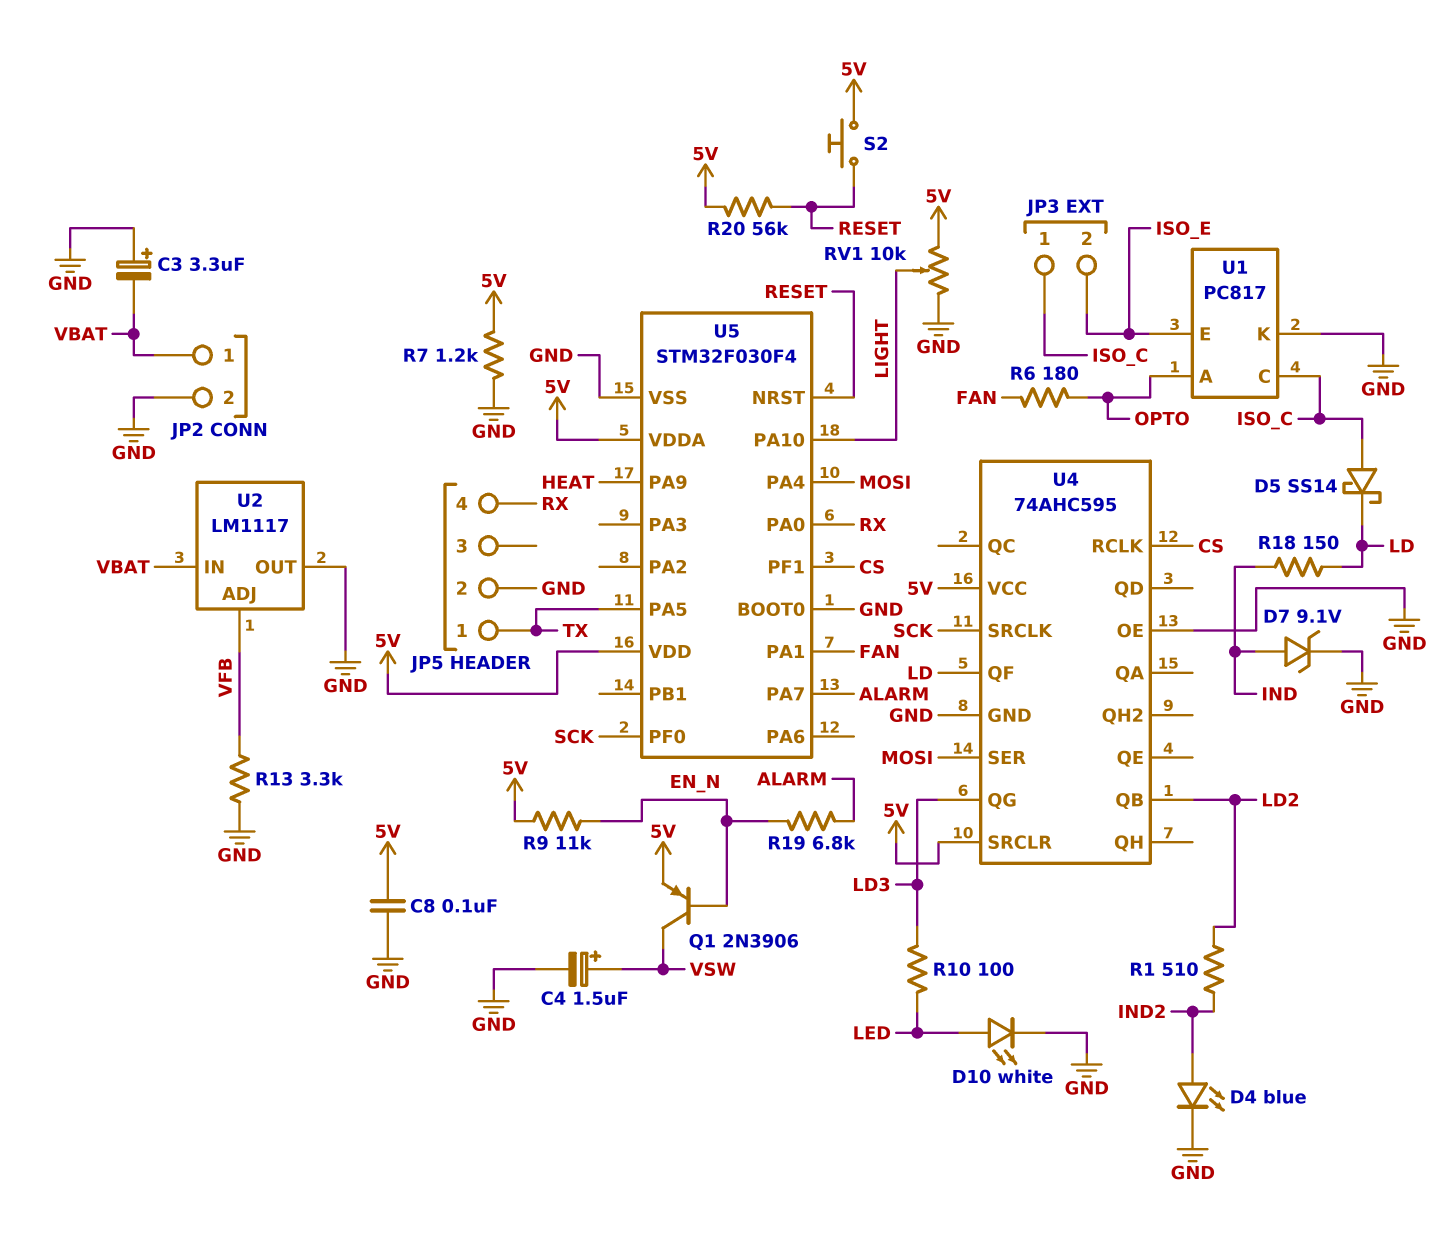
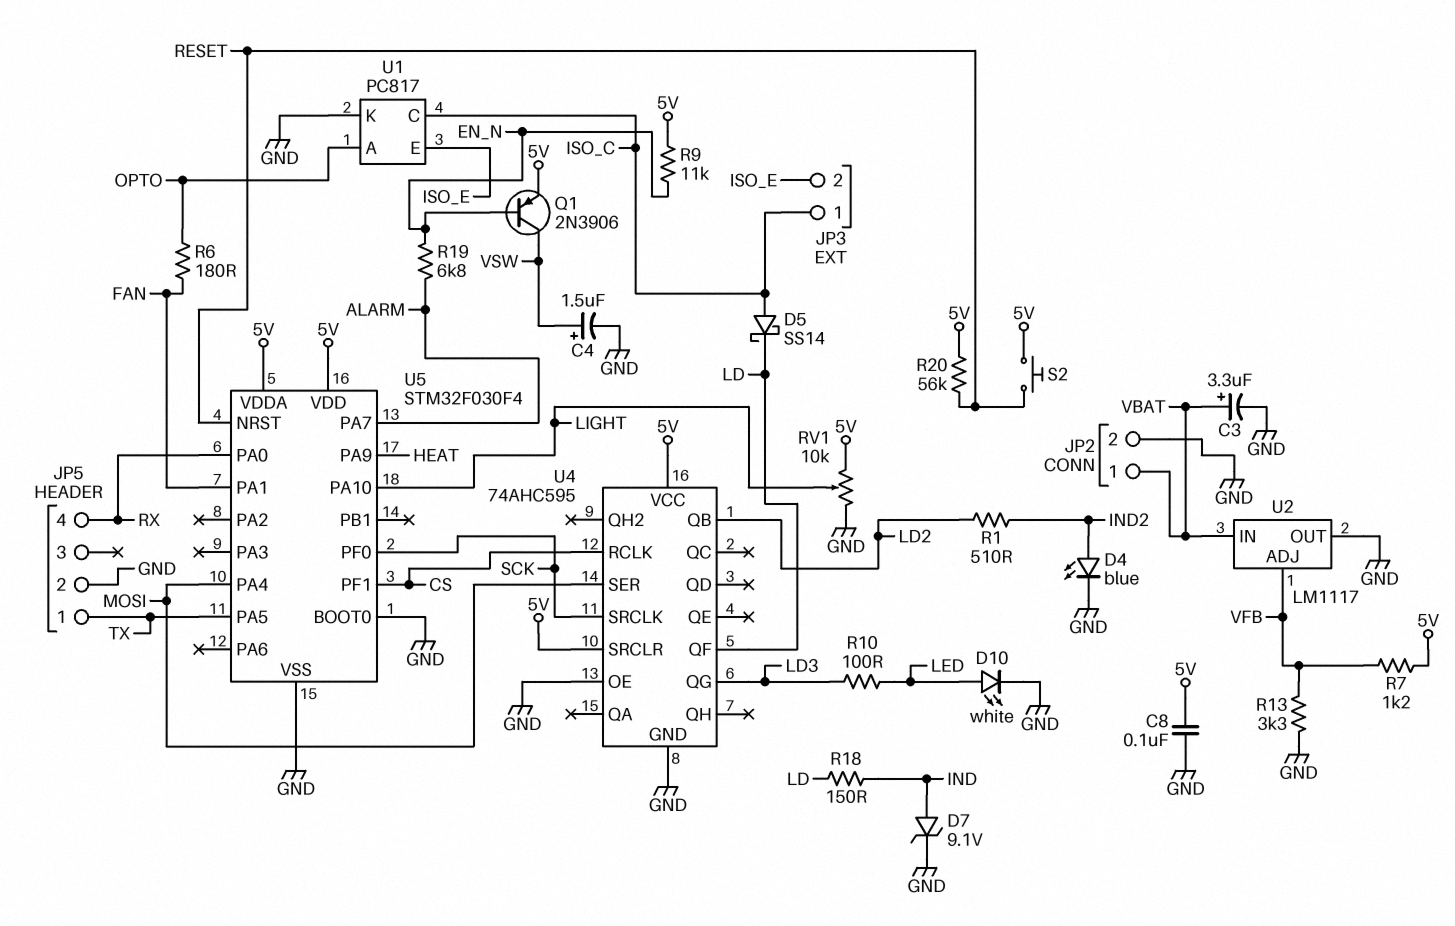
C3: 3.3uF (plus GND, minus VBAT) -> 3.3uF (plus VBAT, minus GND)
R7: 1.2k (5V, GND) -> 1.2k (5V, VFB)

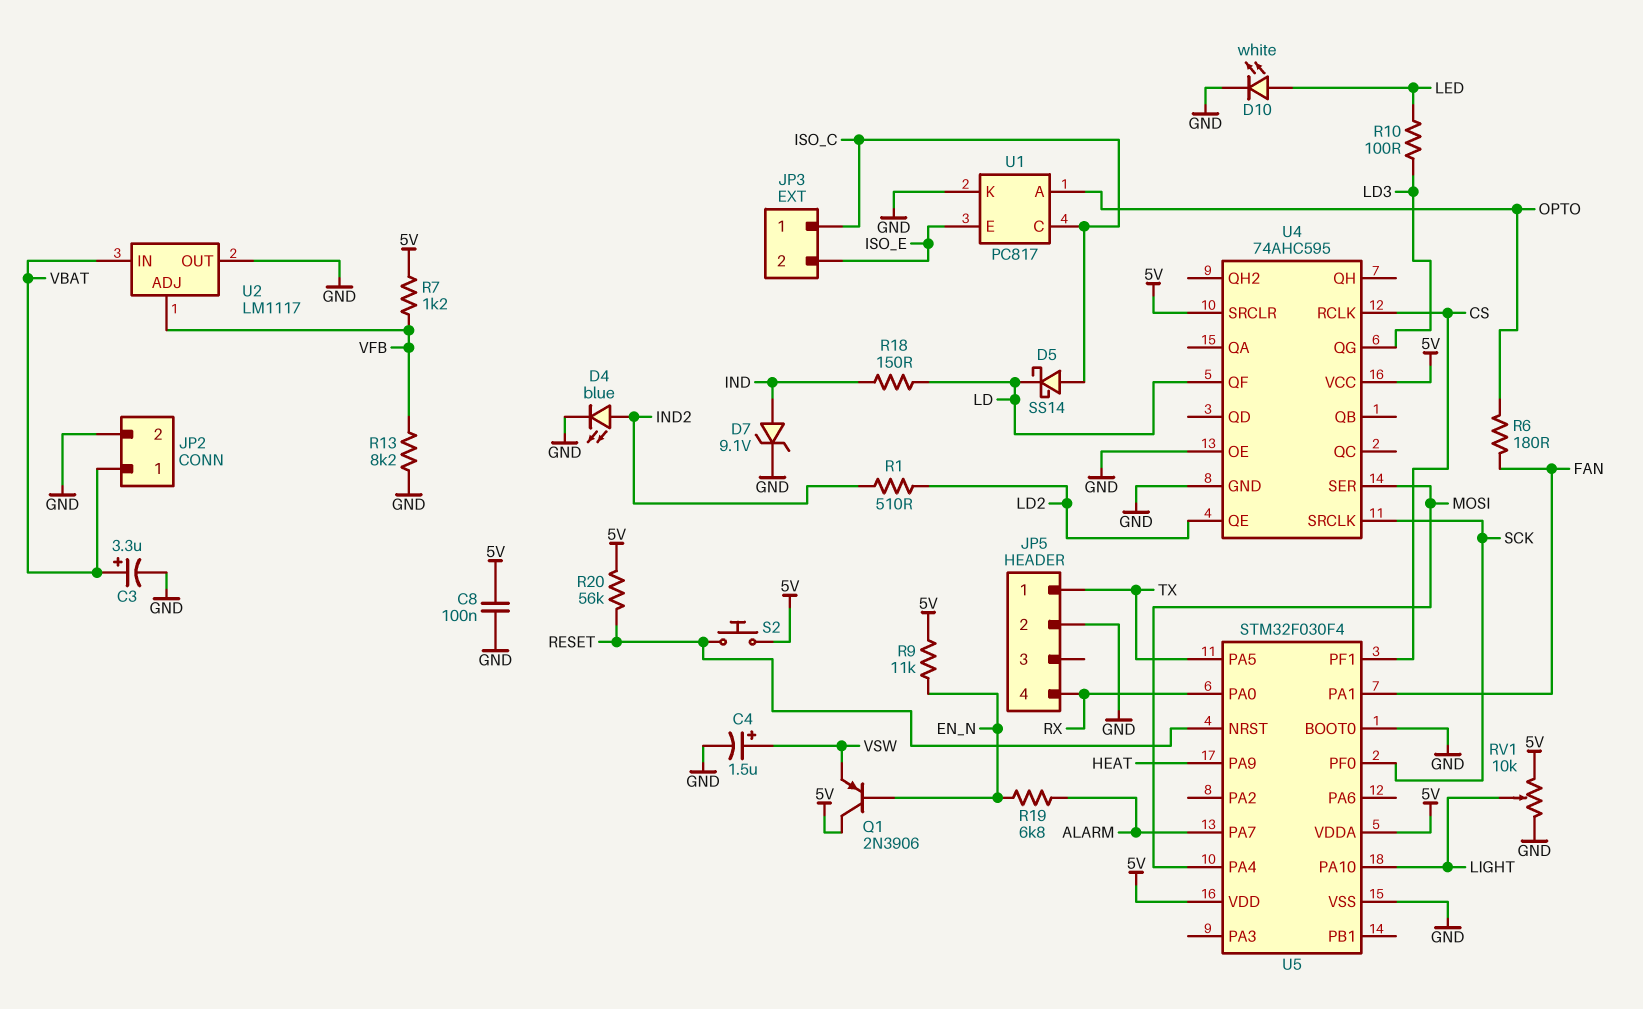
Q1: PNP 2N3906 (B EN_N, C VSW, E 5V) -> PNP 2N3906 (B EN_N, C 5V, E VSW)
R13: 3.3k (GND, VFB) -> 8.2k (GND, VFB)
U4 pin QB: LD2 -> none
U4 pin QE: none -> LD2

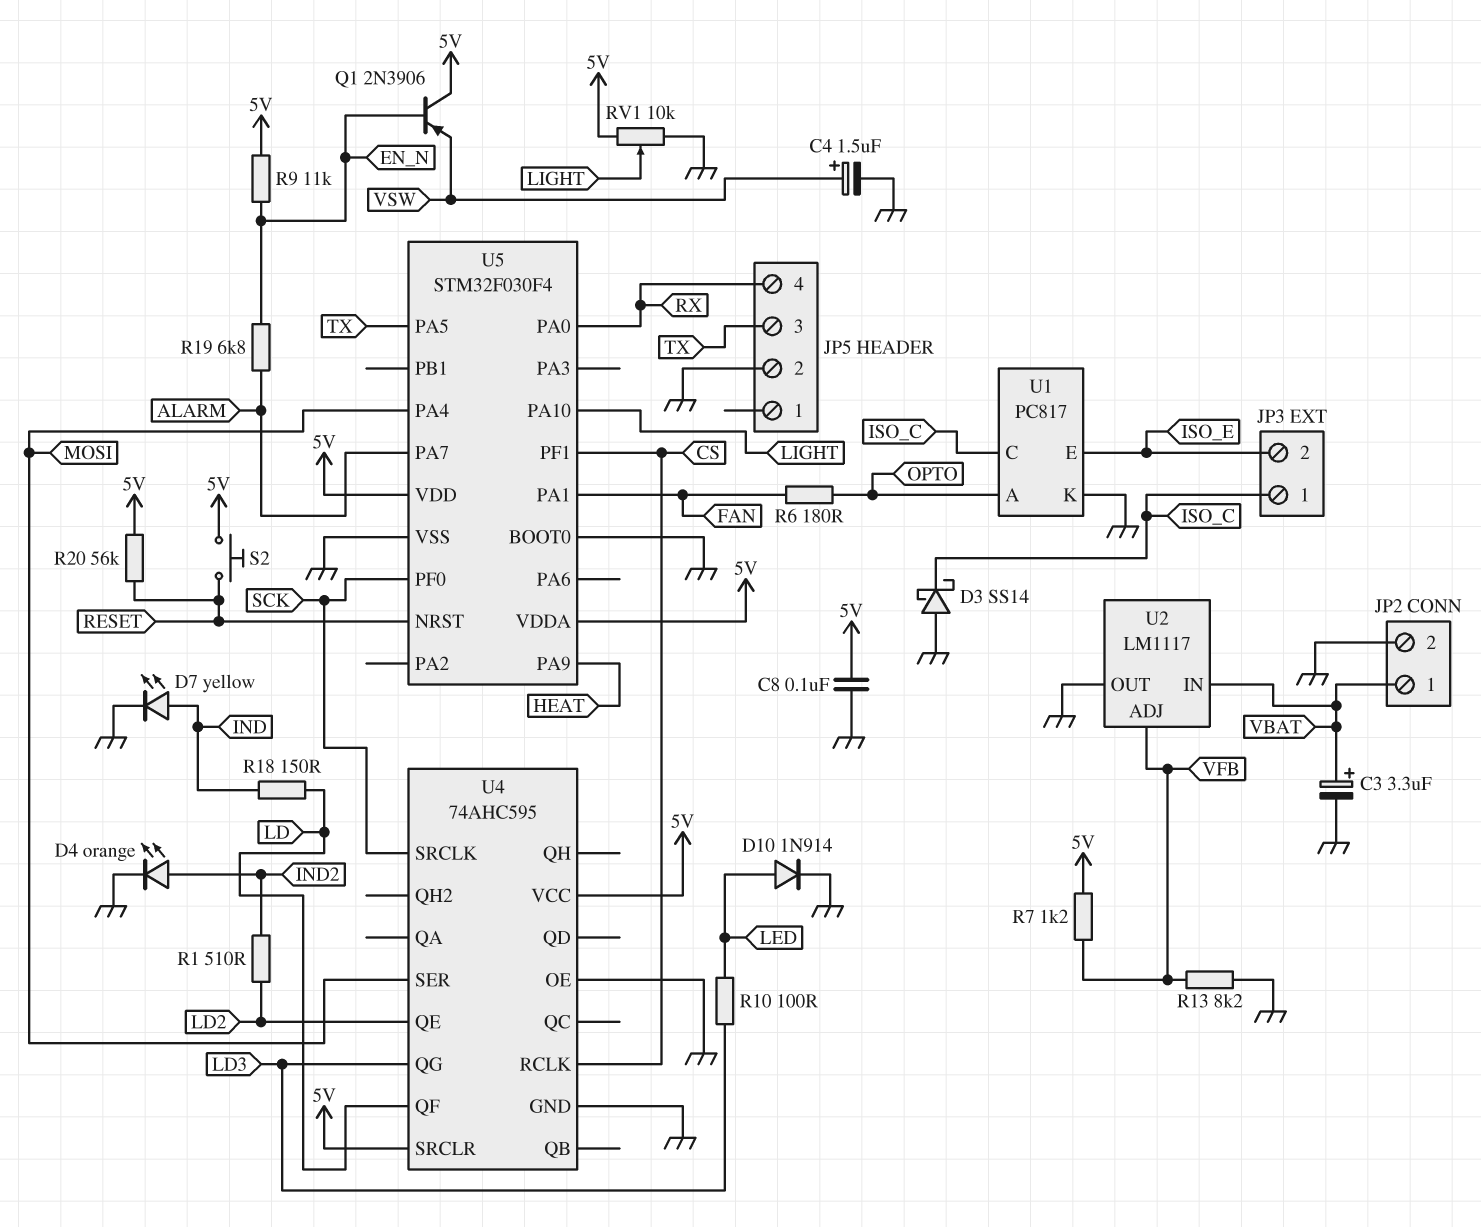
D3: none -> schottky SS14 (A GND, K ISO_C)
D4: LED blue (A IND2, K GND) -> LED orange (A IND2, K GND)
D5: schottky SS14 (A ISO_C, K LD) -> none
D7: zener 9.1V (A IND, K GND) -> LED yellow (A IND, K GND)
D10: LED white (A LED, K GND) -> diode 1N914 (A LED, K GND)
JP5 pin 1: TX -> none
JP5 pin 3: none -> TX

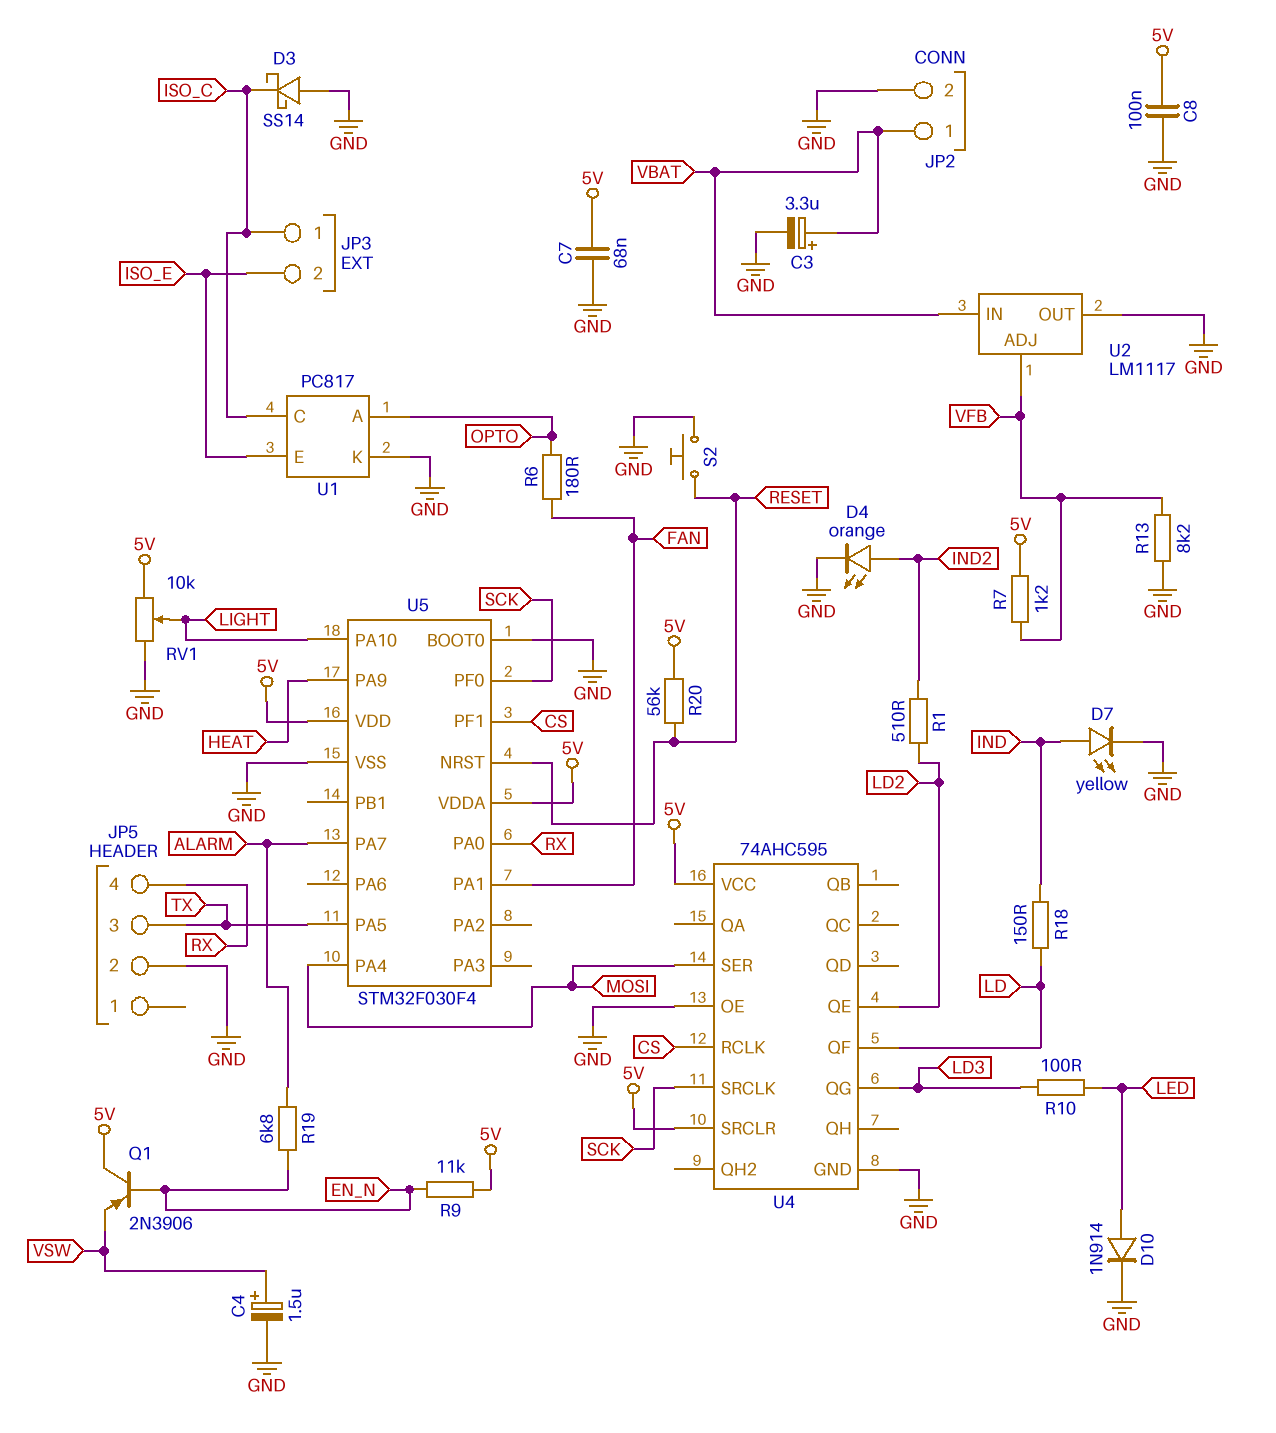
C7: none -> 68nF (5V, GND)
S2: button (5V, RESET) -> button (GND, RESET)

